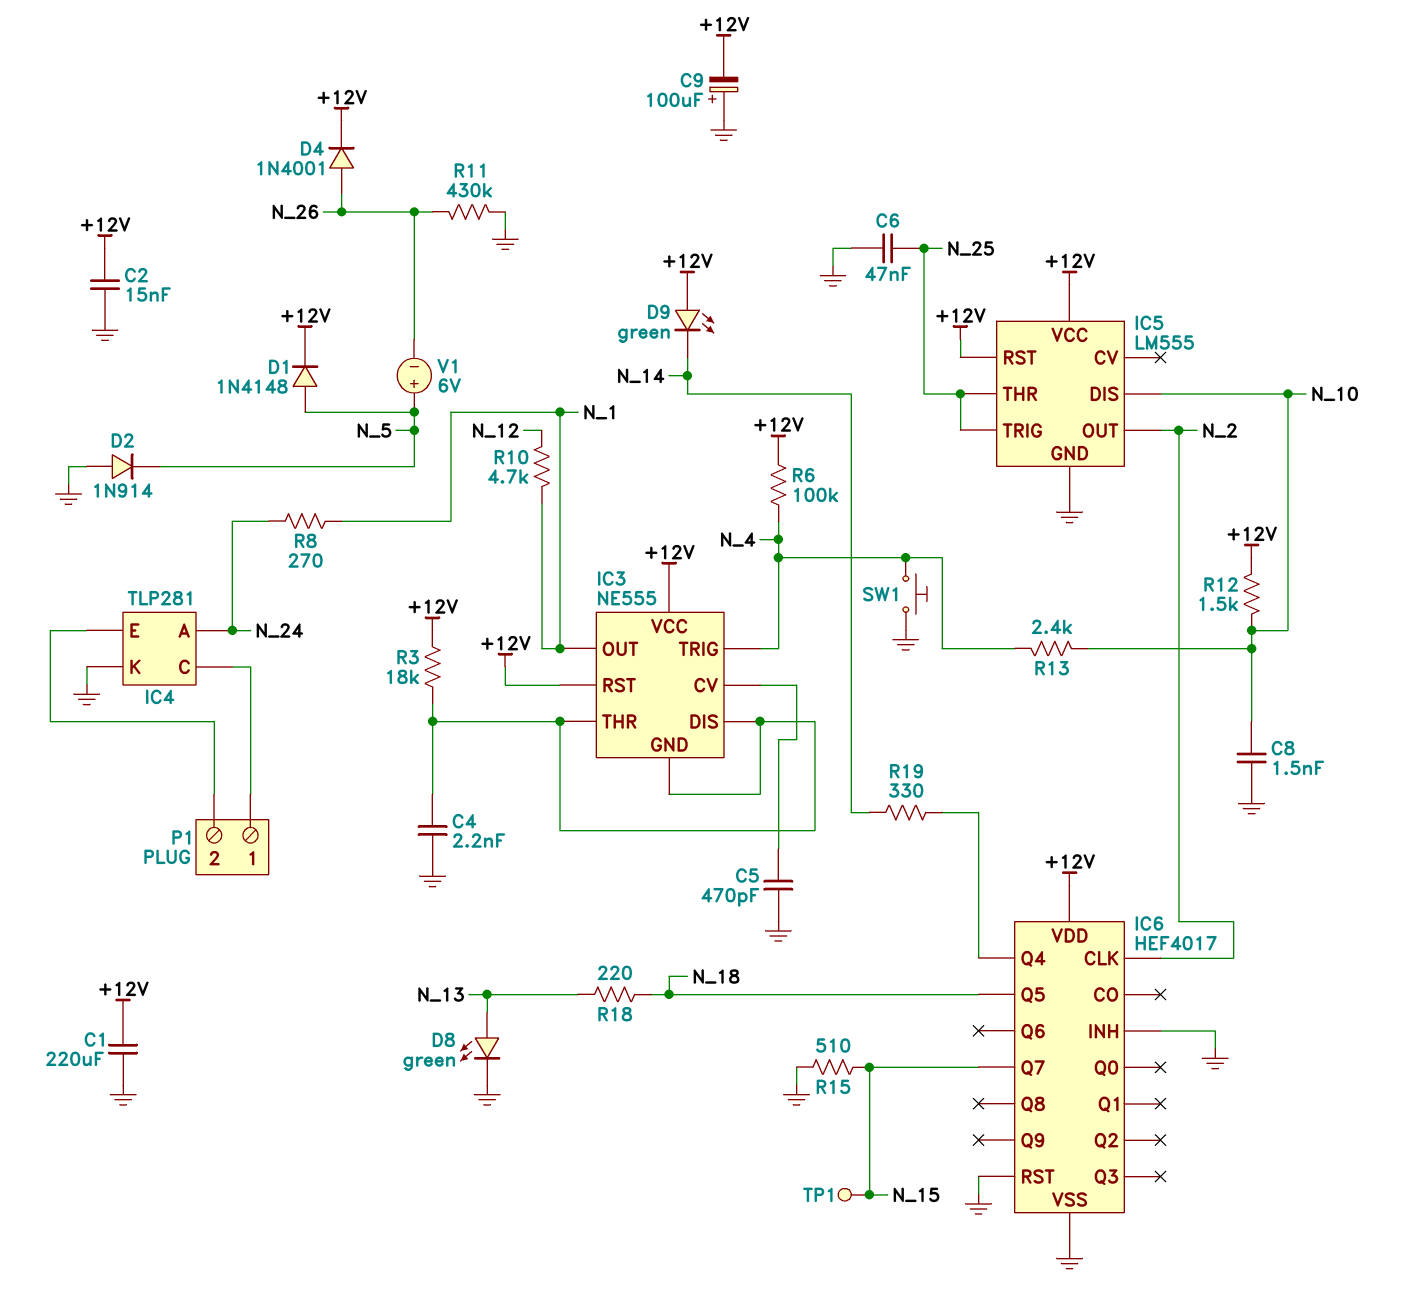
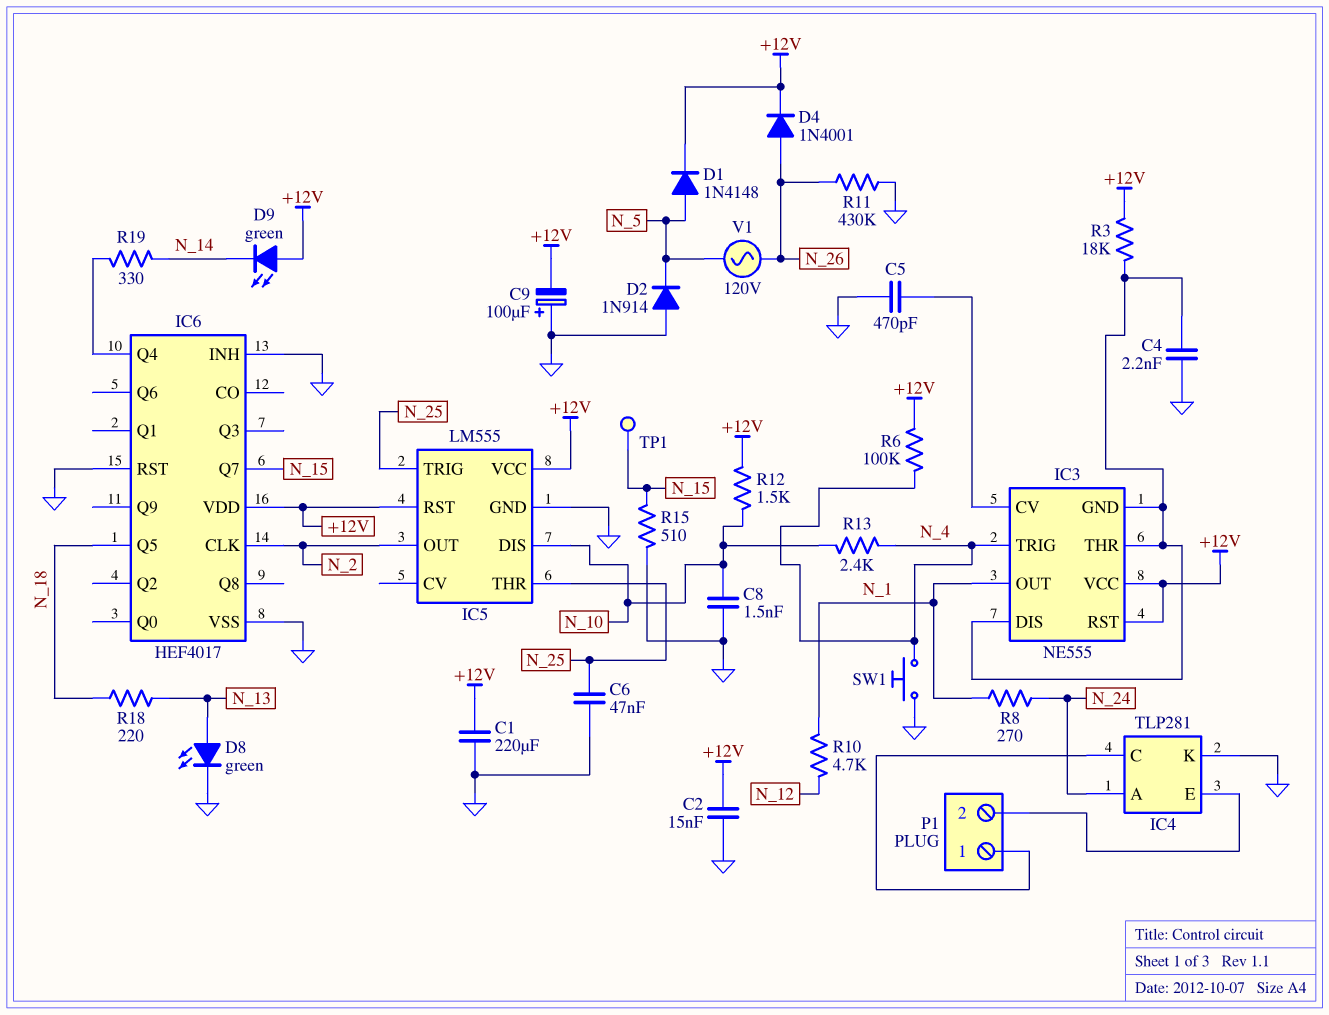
V1: 6V (plus N_5, minus N_26) -> AC 120V (N_5, N_26)

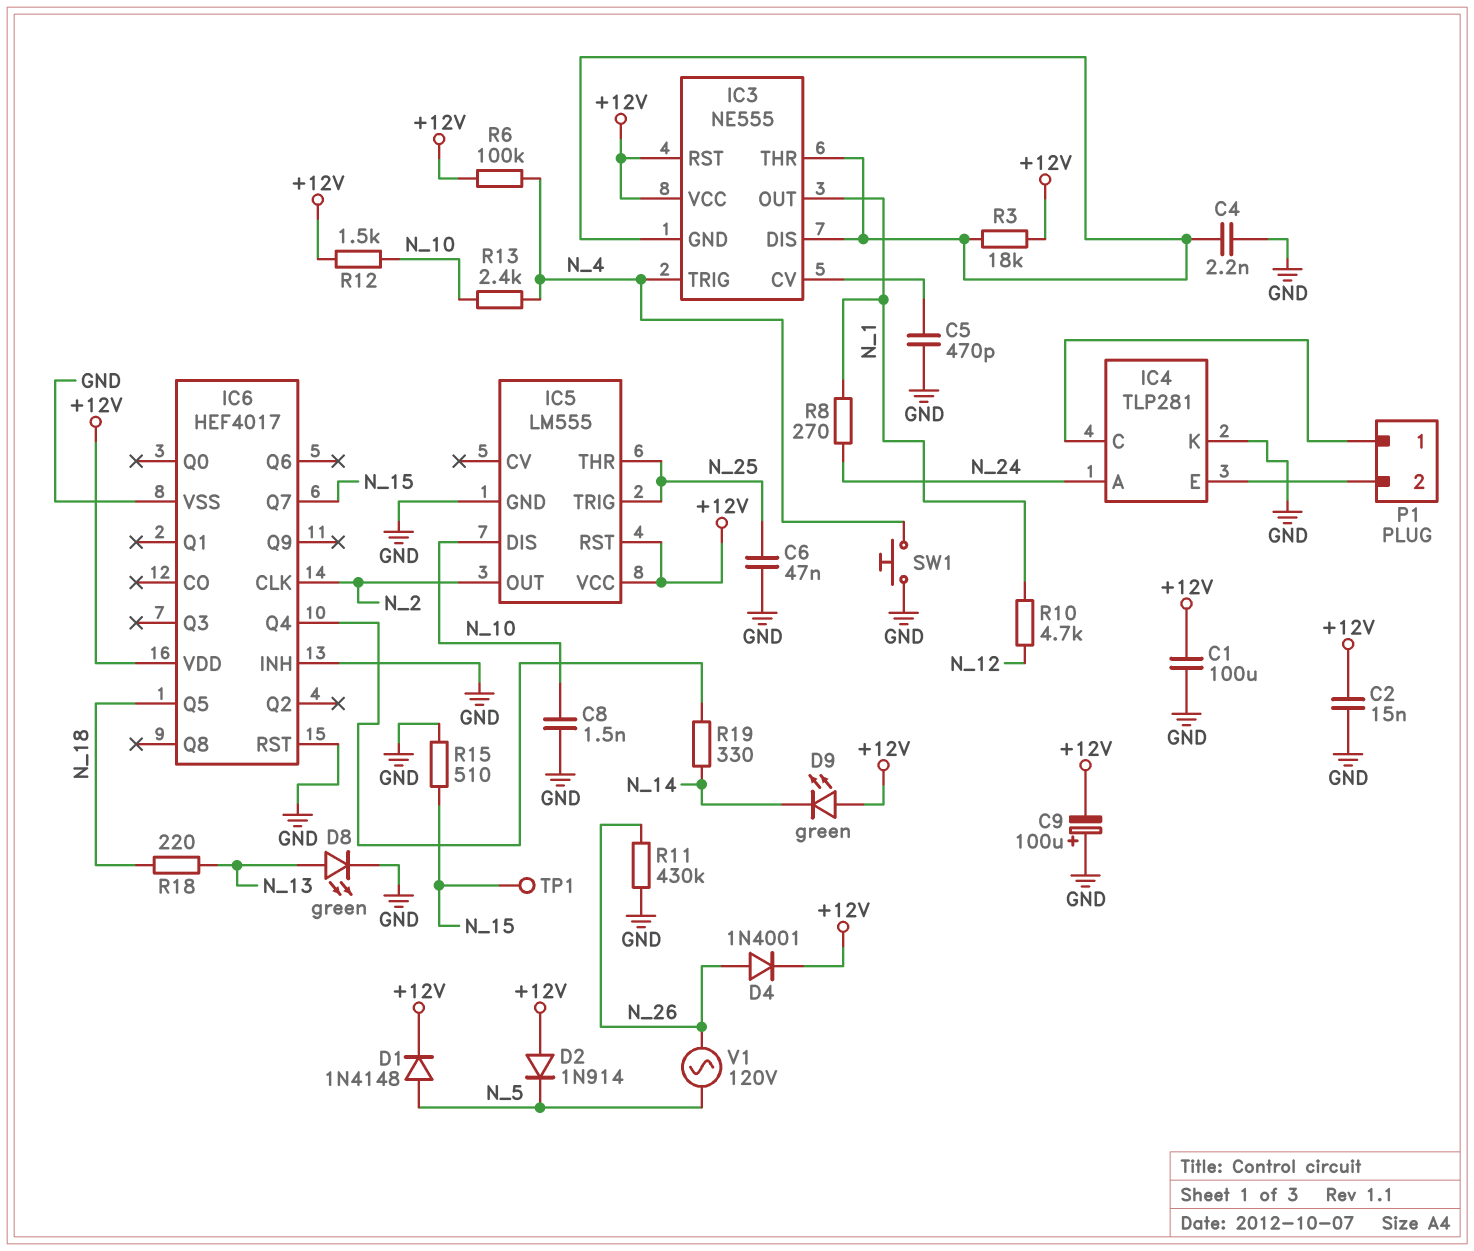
C1: 220uF (+12V, GND) -> 100uF (+12V, GND)
D2: diode 1N914 (A GND, K N_5) -> diode 1N914 (A +12V, K N_5)

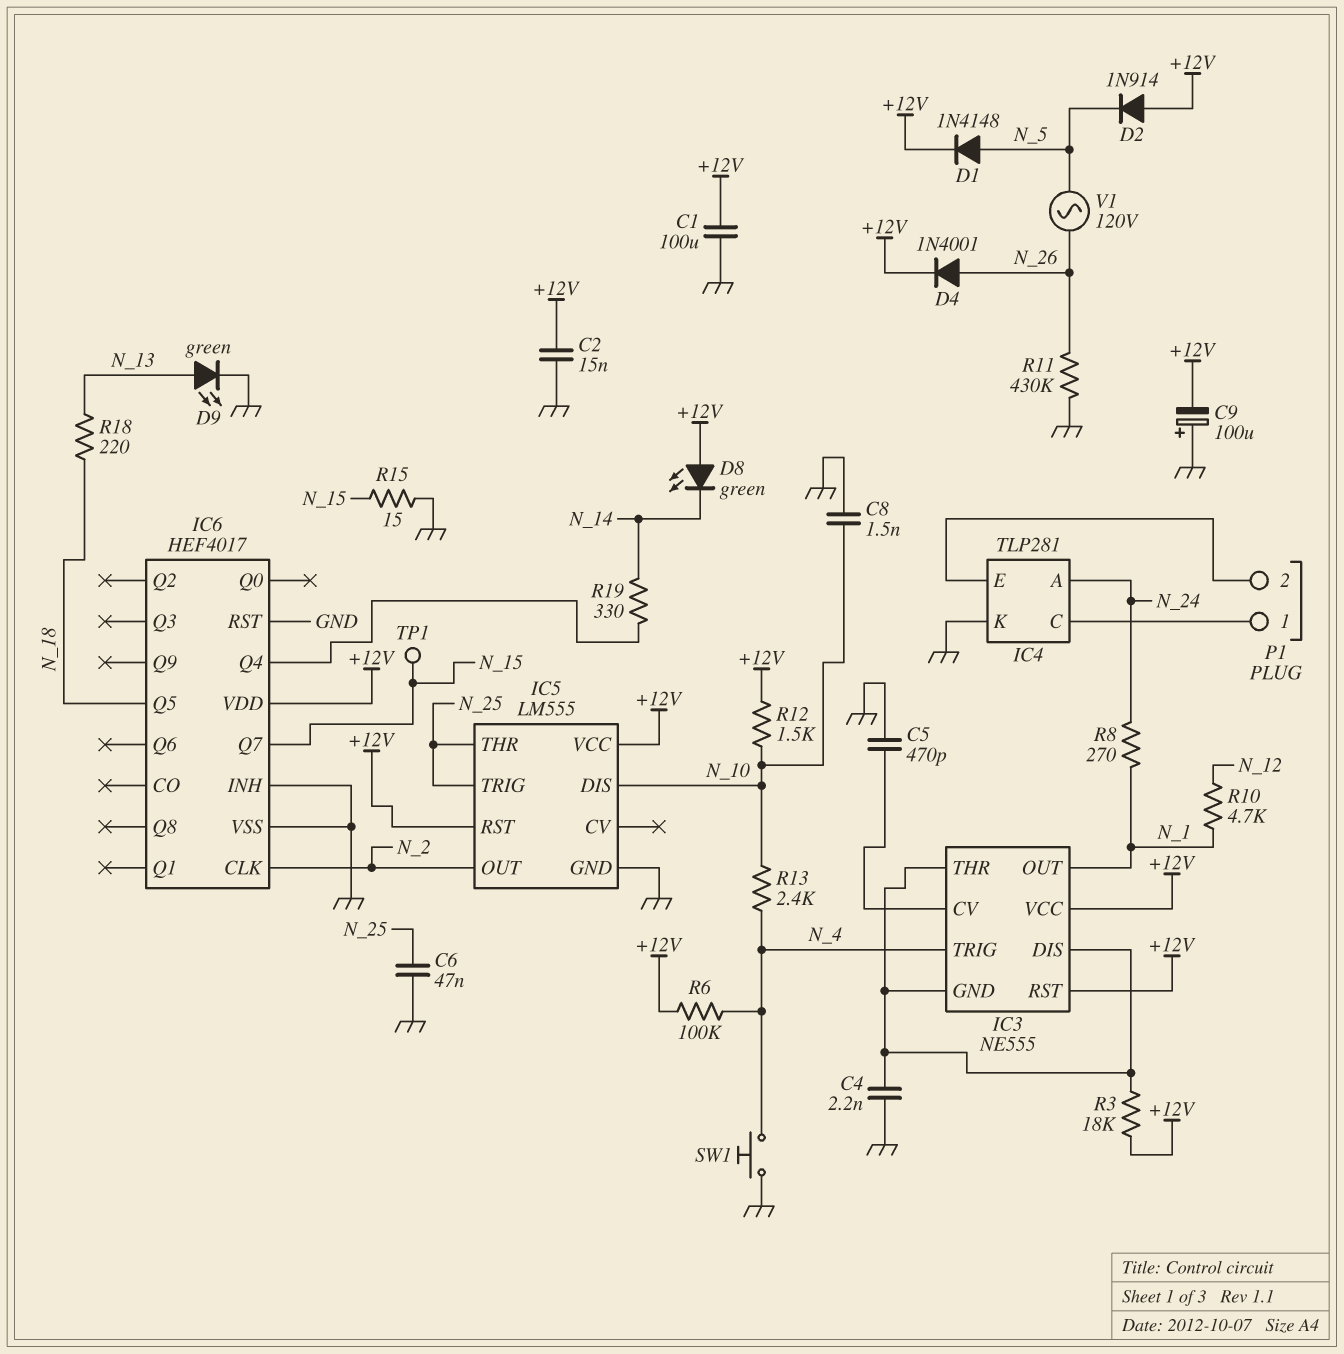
D8: LED green (A N_13, K GND) -> LED green (A +12V, K N_14)
D9: LED green (A +12V, K N_14) -> LED green (A N_13, K GND)
R15: 510 (GND, N_15) -> 15 (GND, N_15)

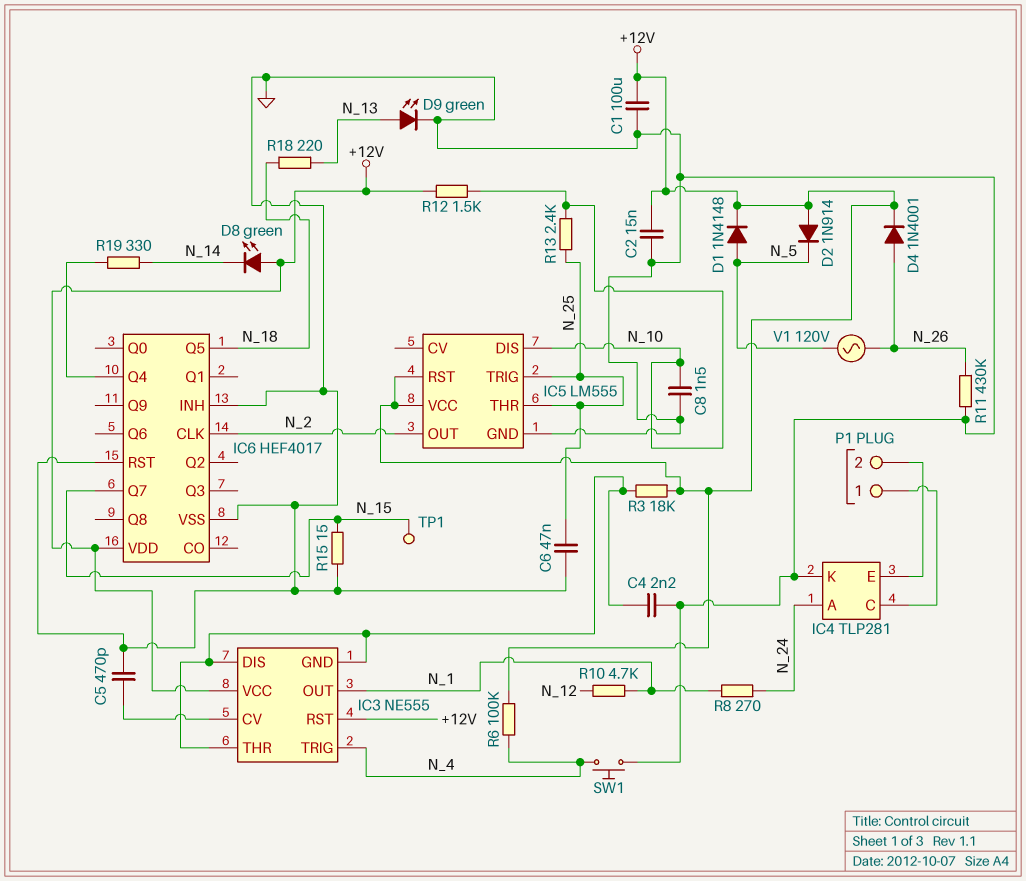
C9: 100uF (plus GND, minus +12V) -> none
R13: 2.4k (N_4, N_10) -> 2.4k (N_10, N_25)

